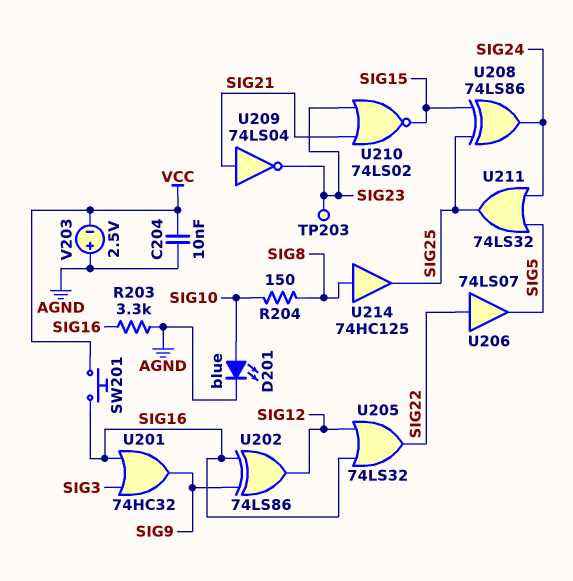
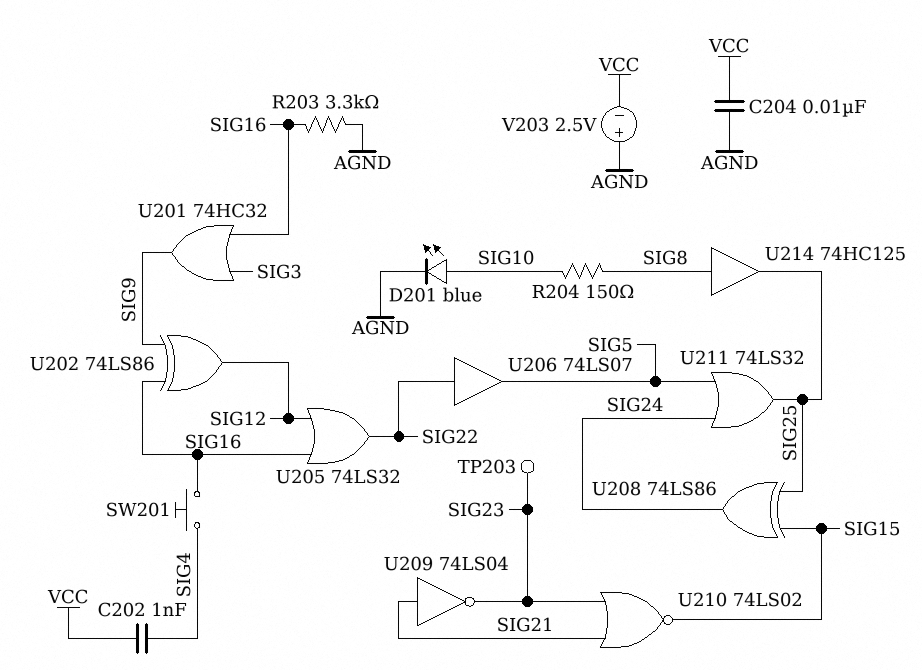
C202: none -> 1nF (SIG4, VCC)
SW201: button (SIG16, VCC) -> button (SIG4, SIG16)

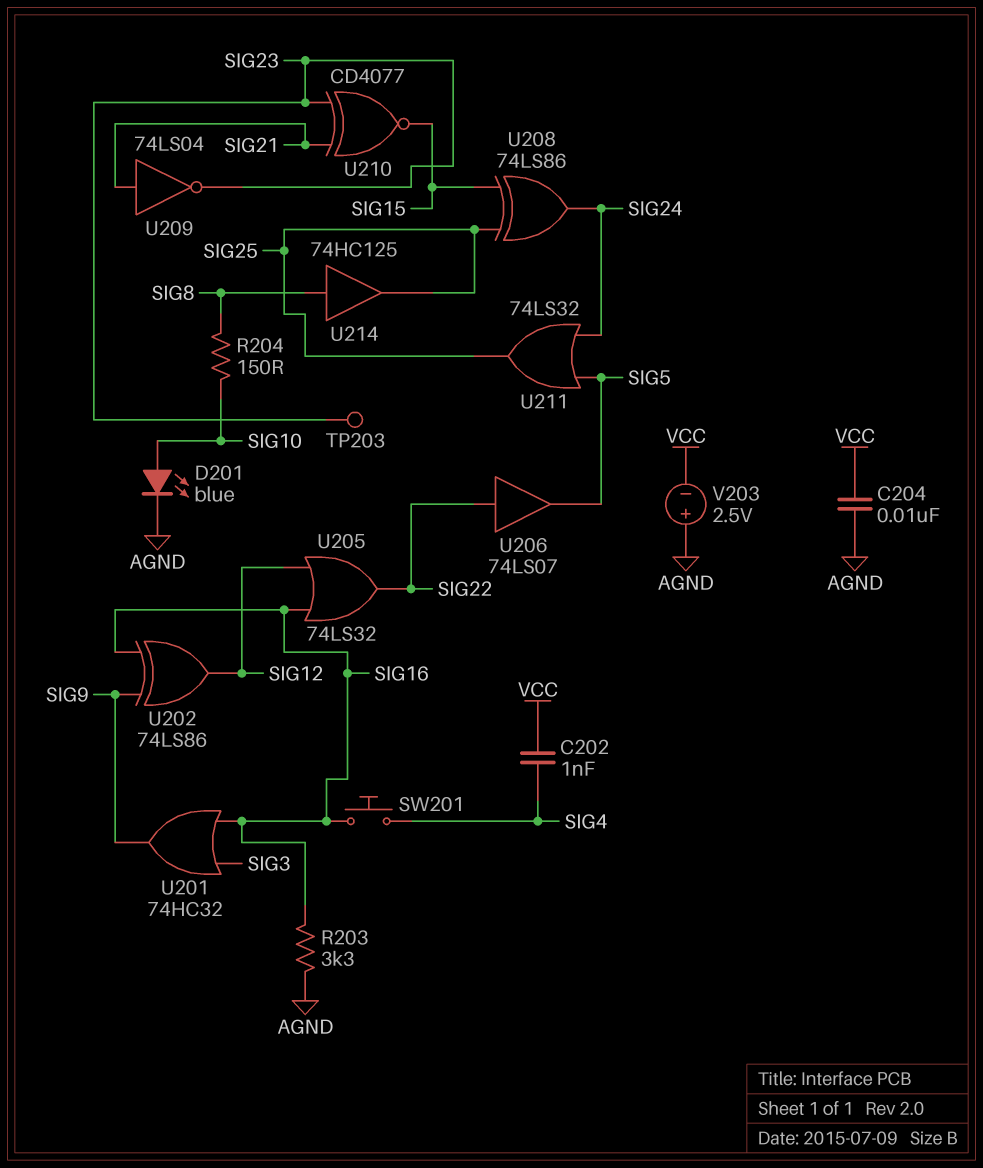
U210: NOR 74LS02 (in SIG21, in SIG23, out SIG15) -> XNOR CD4077 (in SIG21, in SIG23, out SIG15)

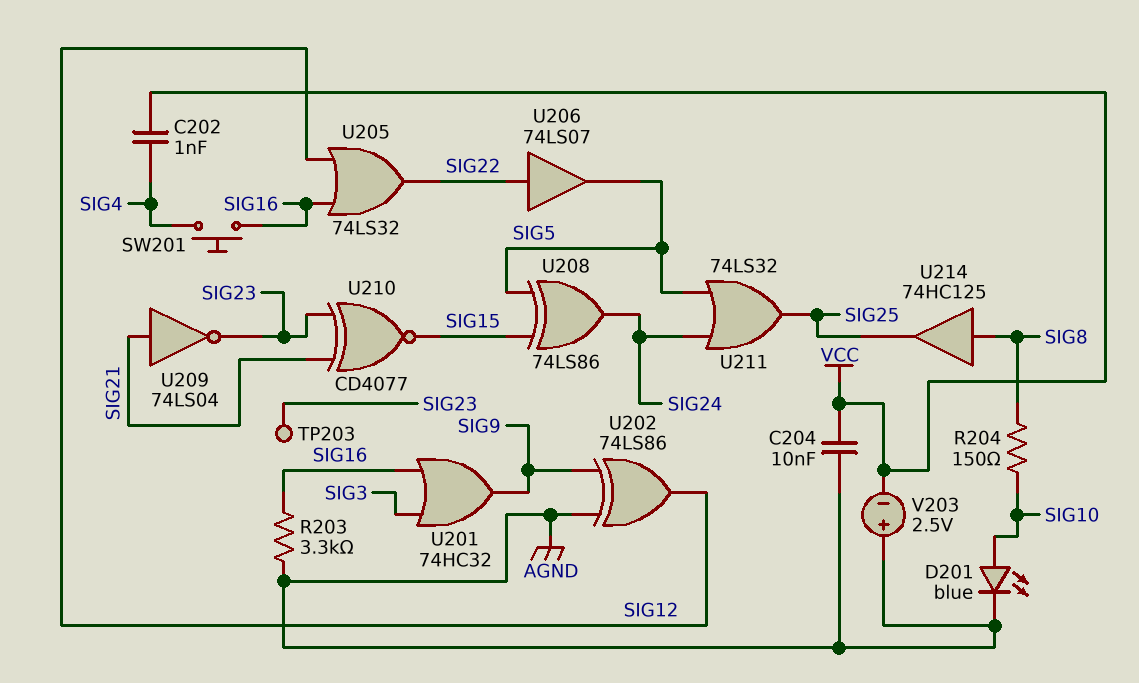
U202: XOR 74LS86 (in SIG9, in SIG16, out SIG12) -> XOR 74LS86 (in AGND, in SIG9, out SIG12)
U208: XOR 74LS86 (in SIG15, in SIG25, out SIG24) -> XOR 74LS86 (in SIG5, in SIG15, out SIG24)

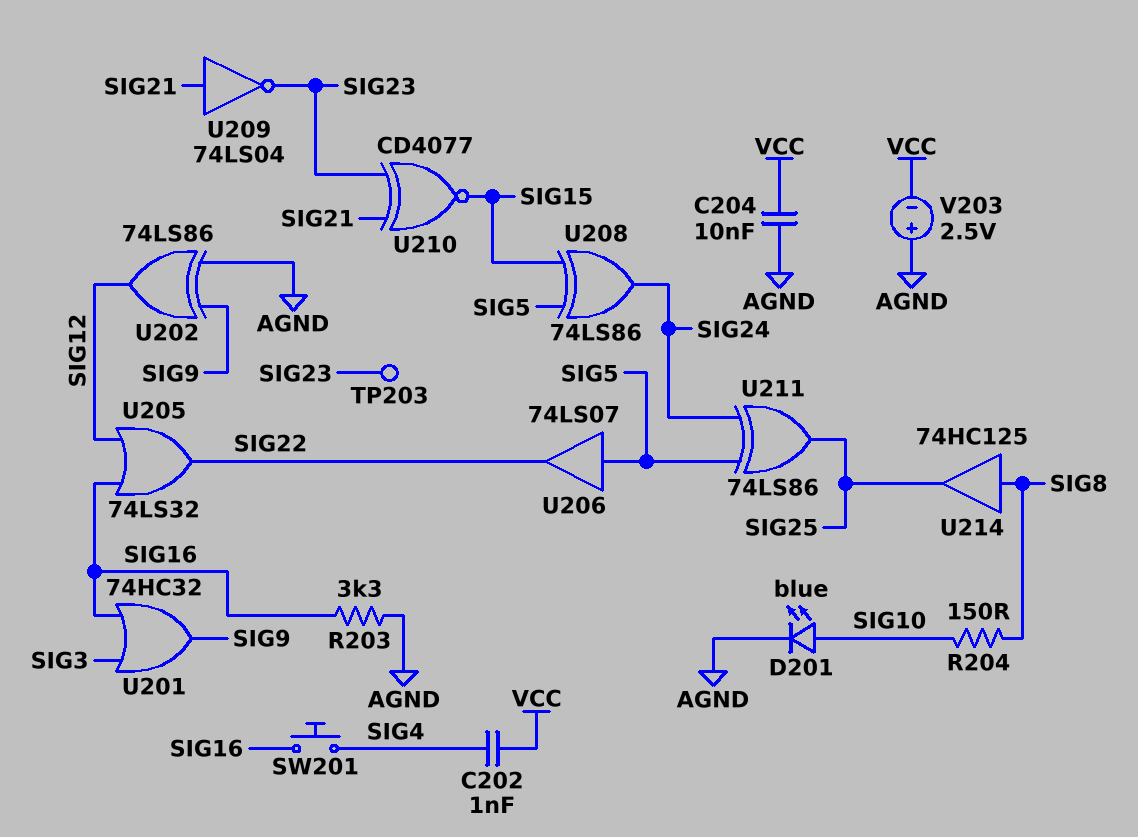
U206: buffer 74LS07 (in SIG22, out SIG5) -> buffer 74LS07 (in SIG5, out SIG22)
U211: OR 74LS32 (in SIG5, in SIG24, out SIG25) -> XOR 74LS86 (in SIG5, in SIG24, out SIG25)

